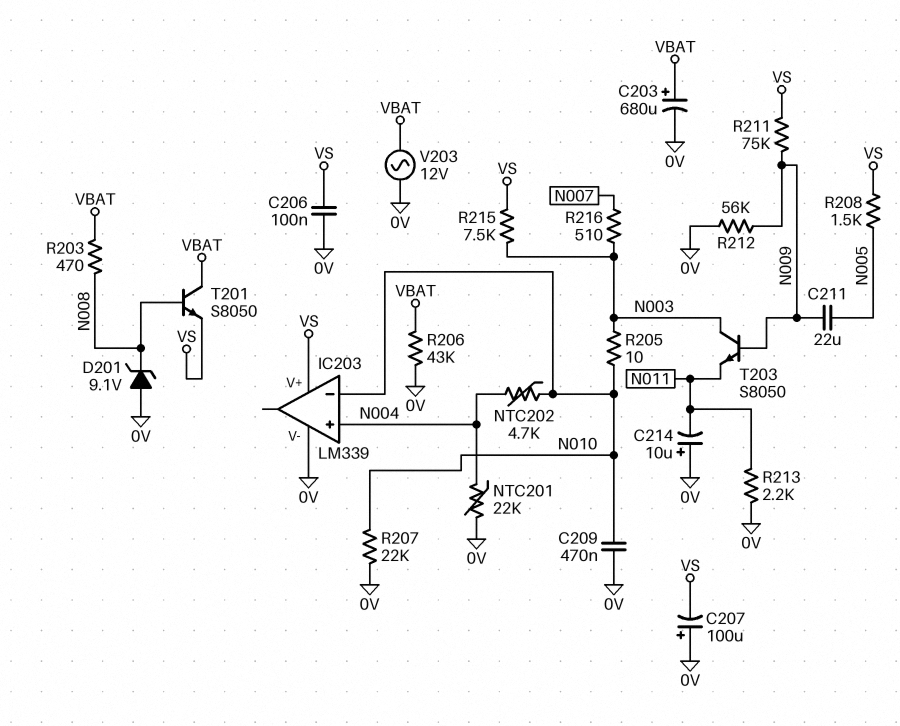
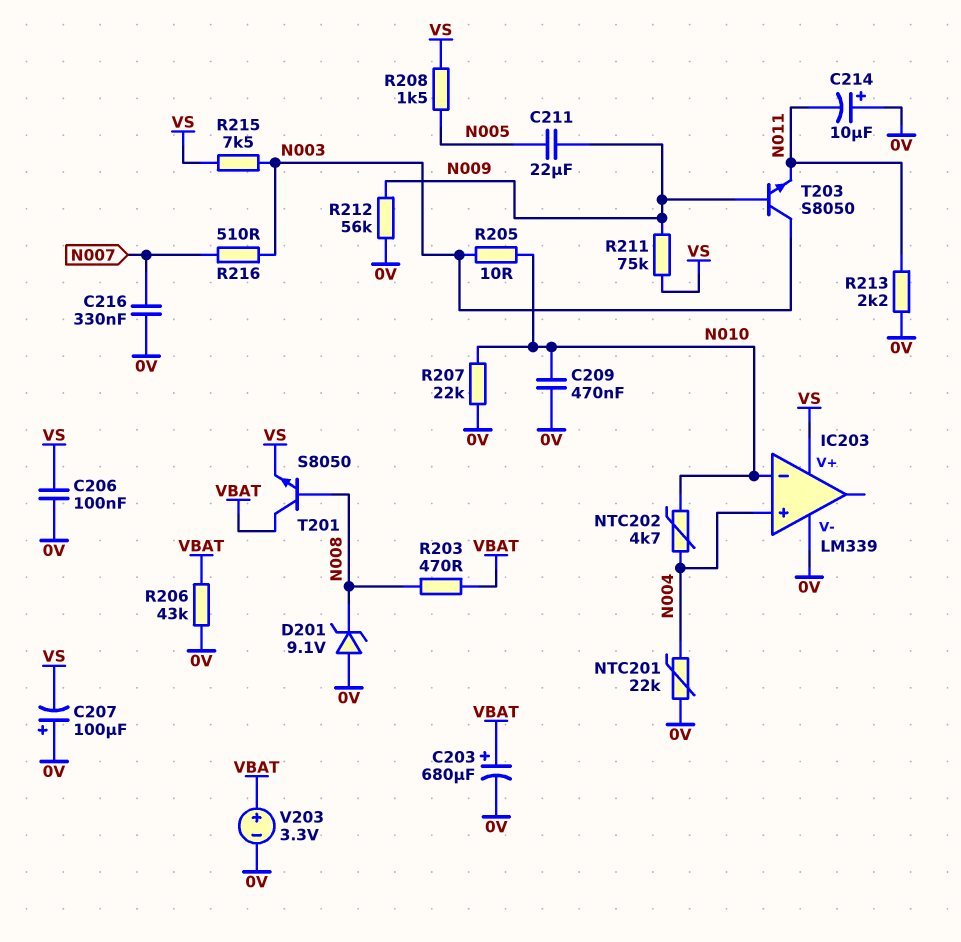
C216: none -> 330nF (0V, N007)
V203: AC 12V (0V, VBAT) -> 3.3V (plus VBAT, minus 0V)

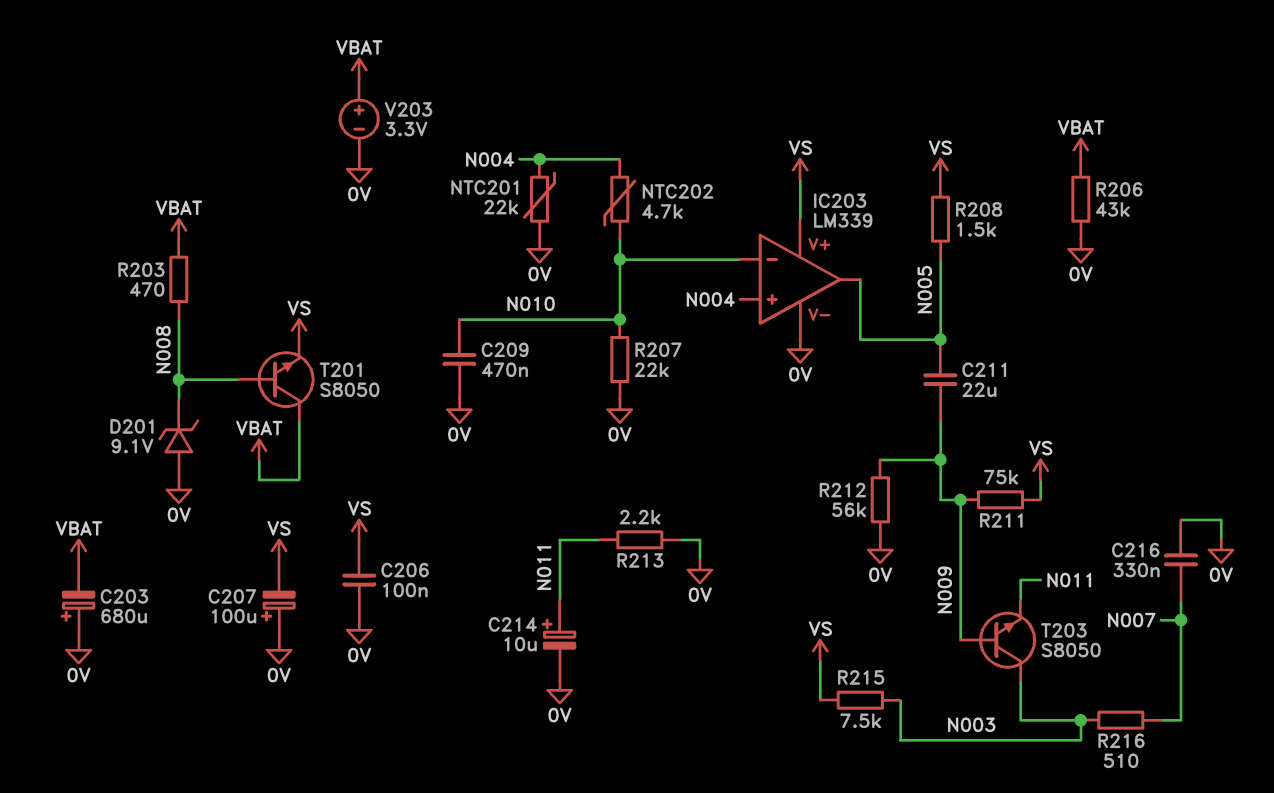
C203: 680uF (plus VBAT, minus 0V) -> 680uF (plus 0V, minus VBAT)
C214: 10uF (plus 0V, minus N011) -> 10uF (plus N011, minus 0V)
IC203 pin out: none -> N005
R205: 10 (N003, N010) -> none

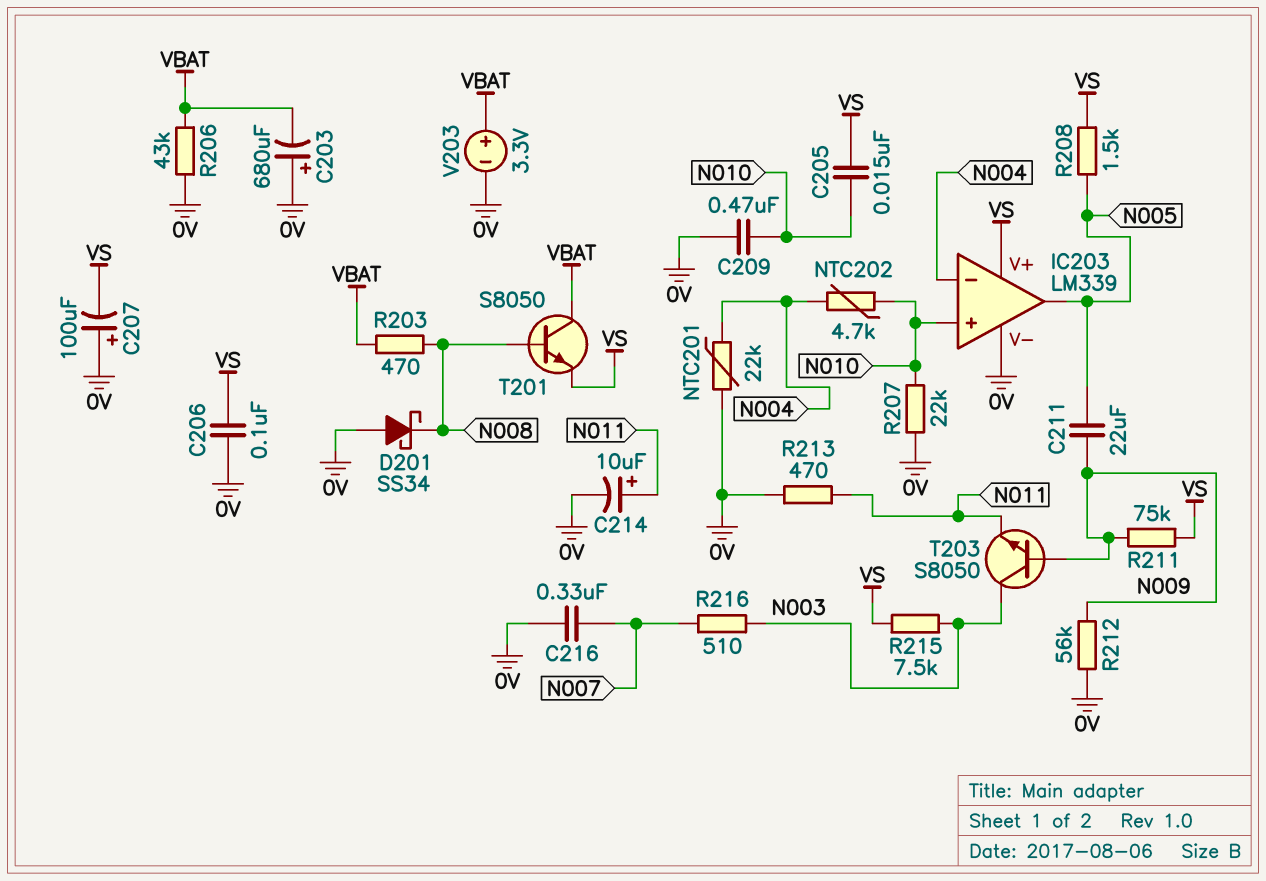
C205: none -> 15nF (N010, VS)
D201: zener 9.1V (A 0V, K N008) -> schottky SS34 (A 0V, K N008)
IC203 pin in+: N004 -> N010
IC203 pin in-: N010 -> N004
R213: 2.2k (0V, N011) -> 470 (0V, N011)

